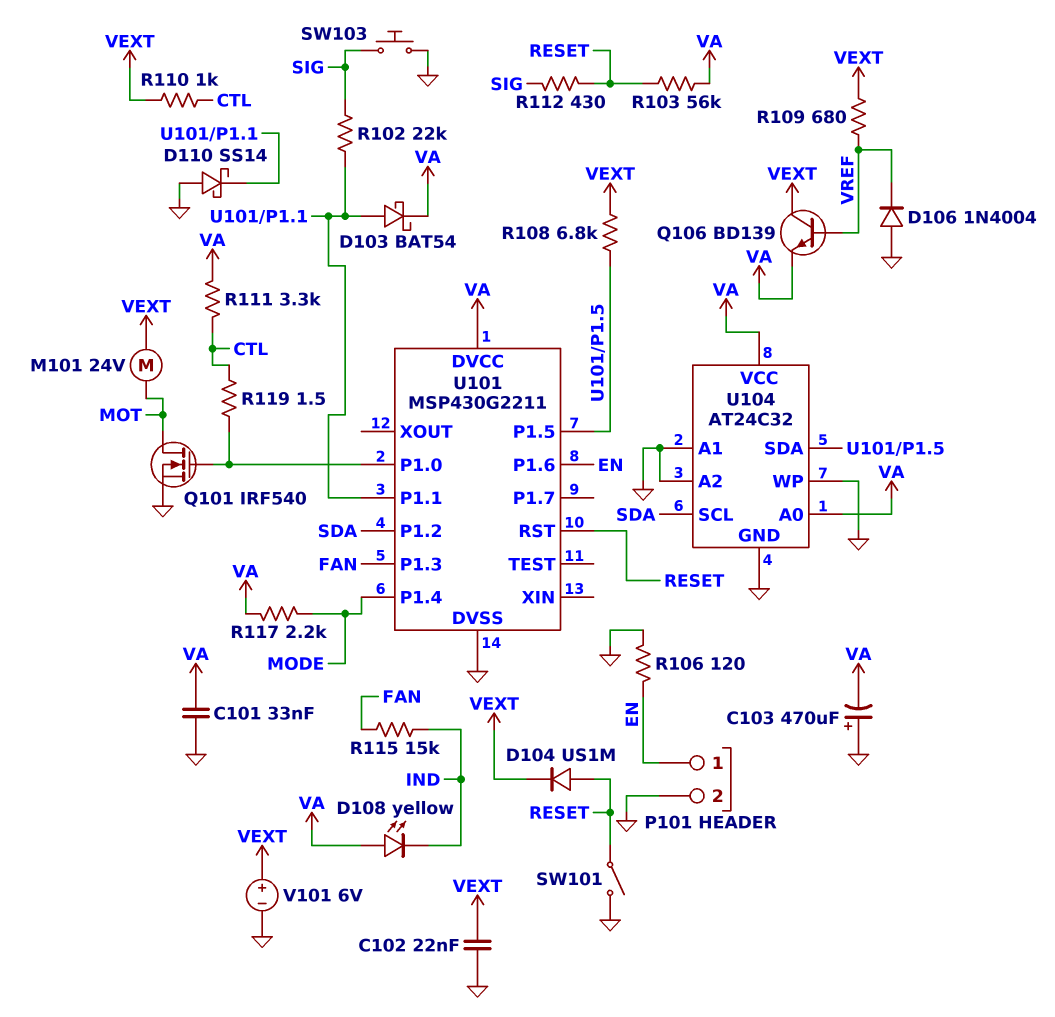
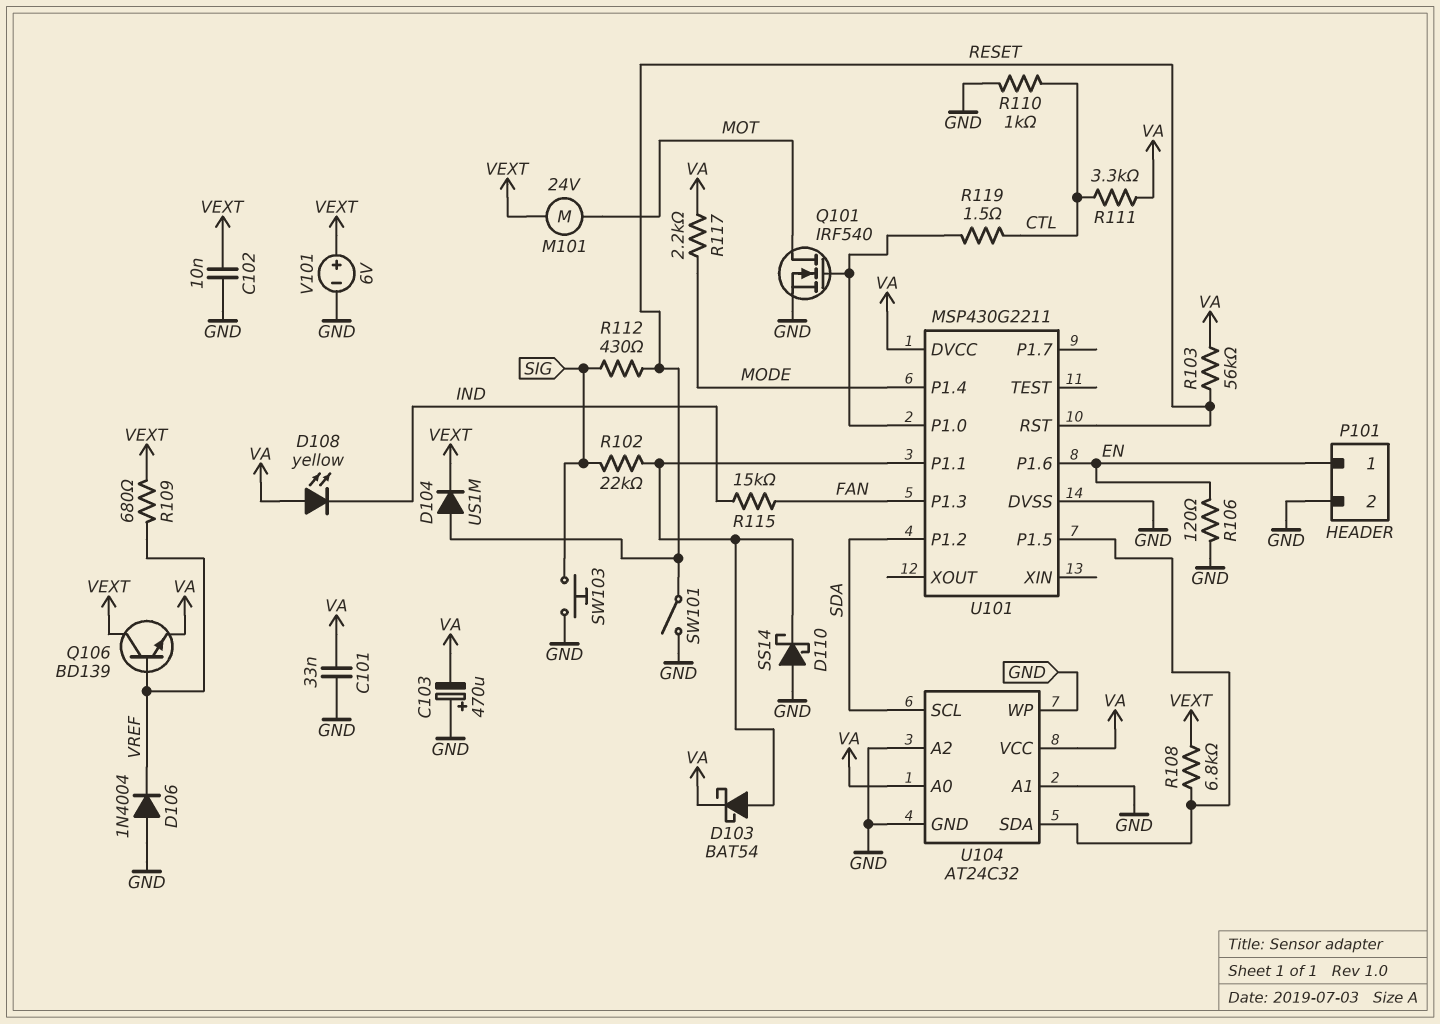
C102: 22nF (GND, VEXT) -> 10nF (GND, VEXT)
R110: 1k (CTL, VEXT) -> 1k (CTL, GND)

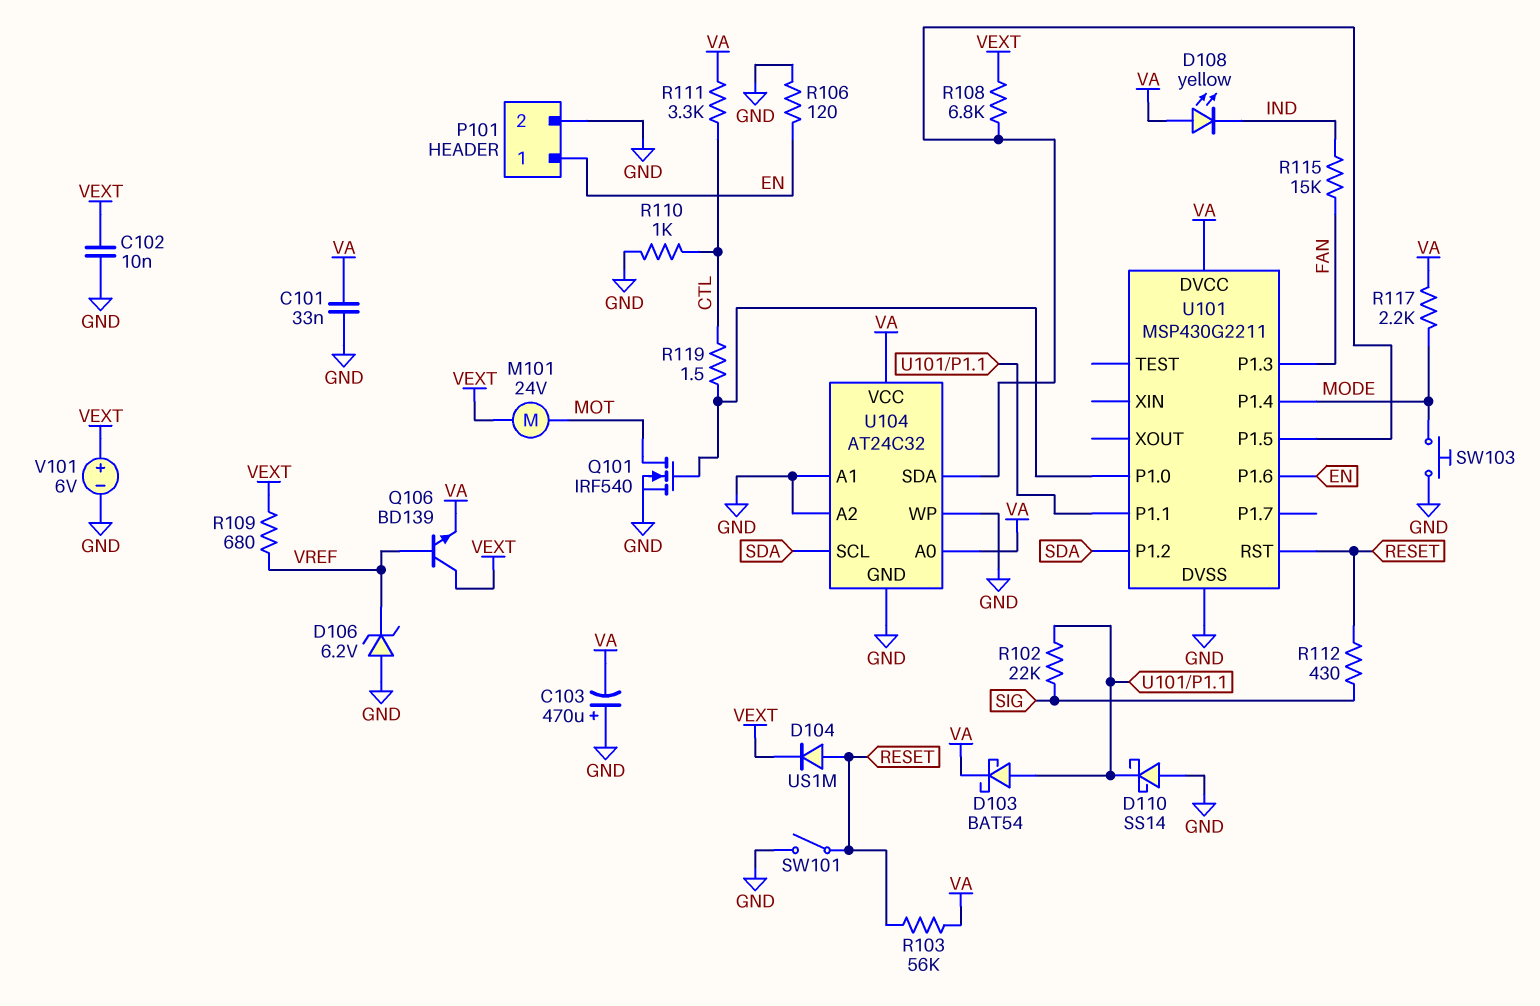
D106: diode 1N4004 (A GND, K VREF) -> zener 6.2V (A GND, K VREF)
SW103: button (GND, SIG) -> button (GND, MODE)

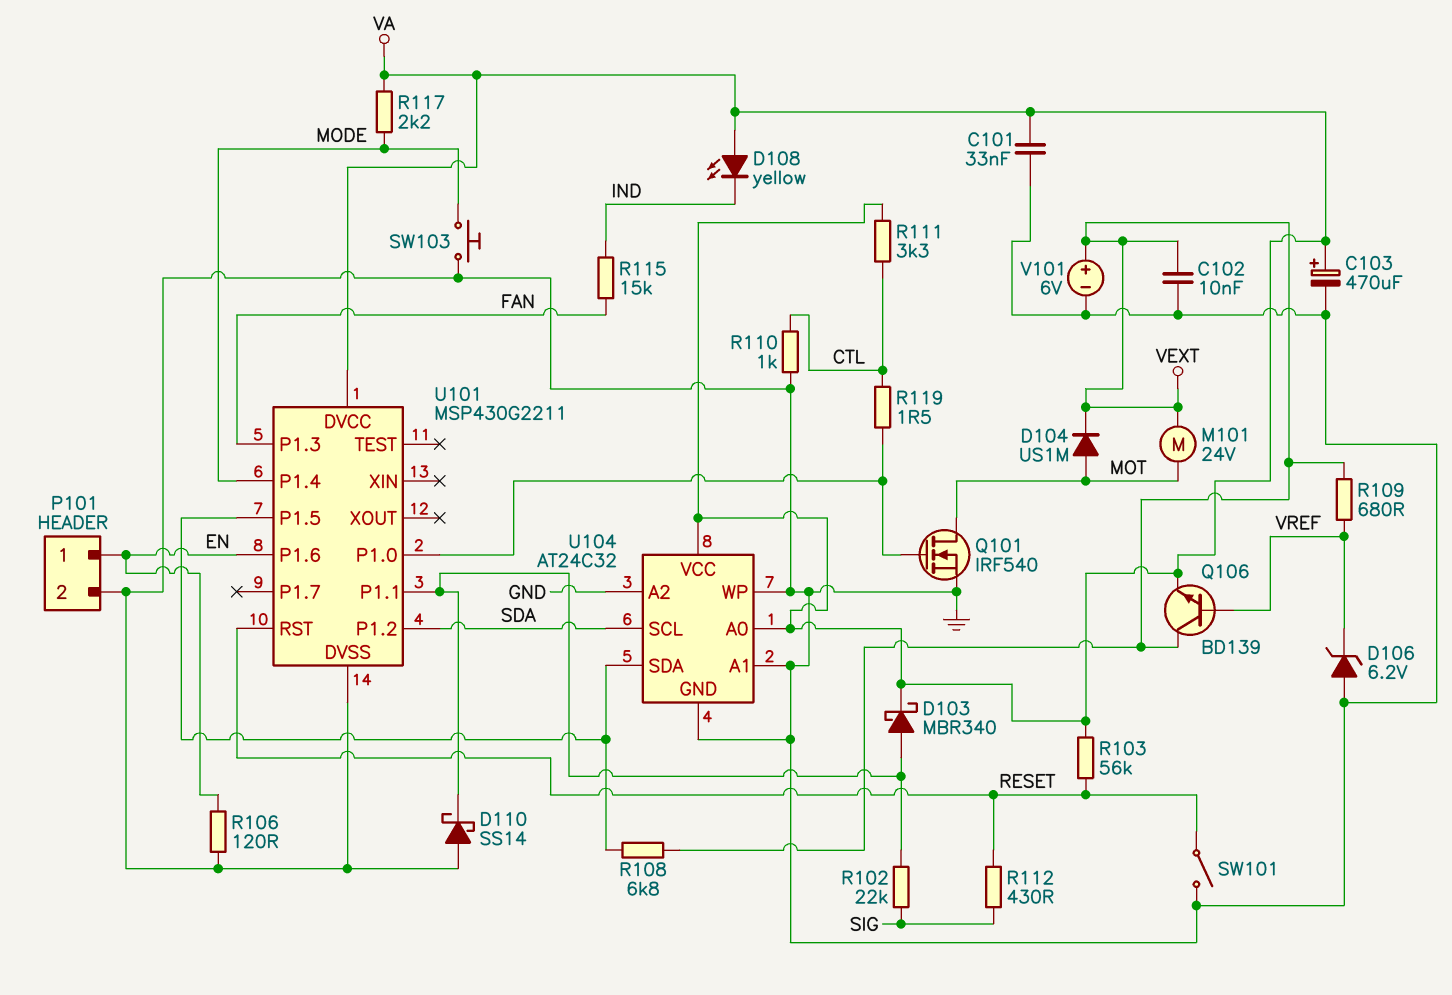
C103: 470uF (plus GND, minus VA) -> 470uF (plus VA, minus GND)
D103: schottky BAT54 (A U101/P1.1, K VA) -> schottky MBR340 (A U101/P1.1, K VA)
D104: diode US1M (A RESET, K VEXT) -> diode US1M (A MOT, K VEXT)

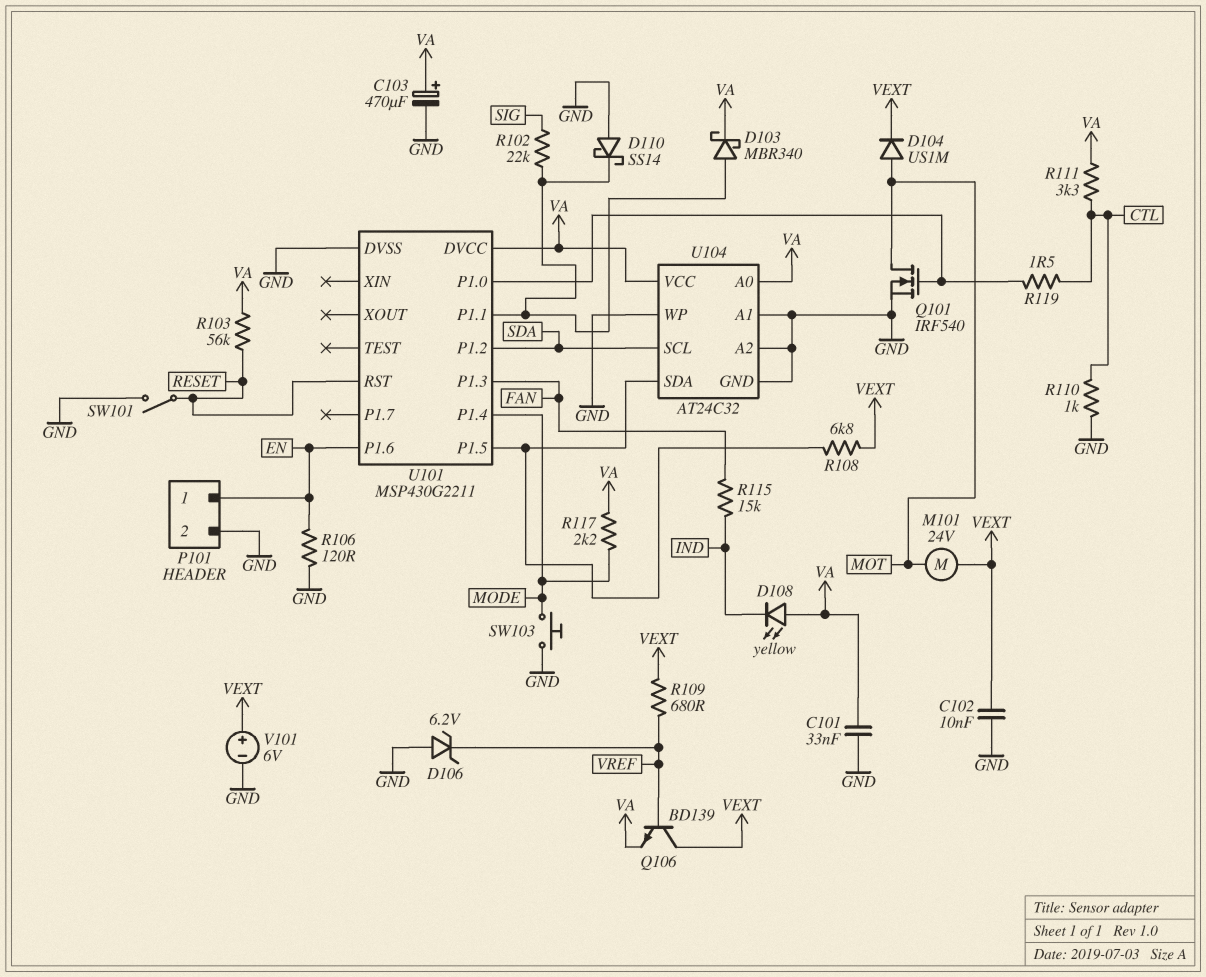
R112: 430 (RESET, SIG) -> none

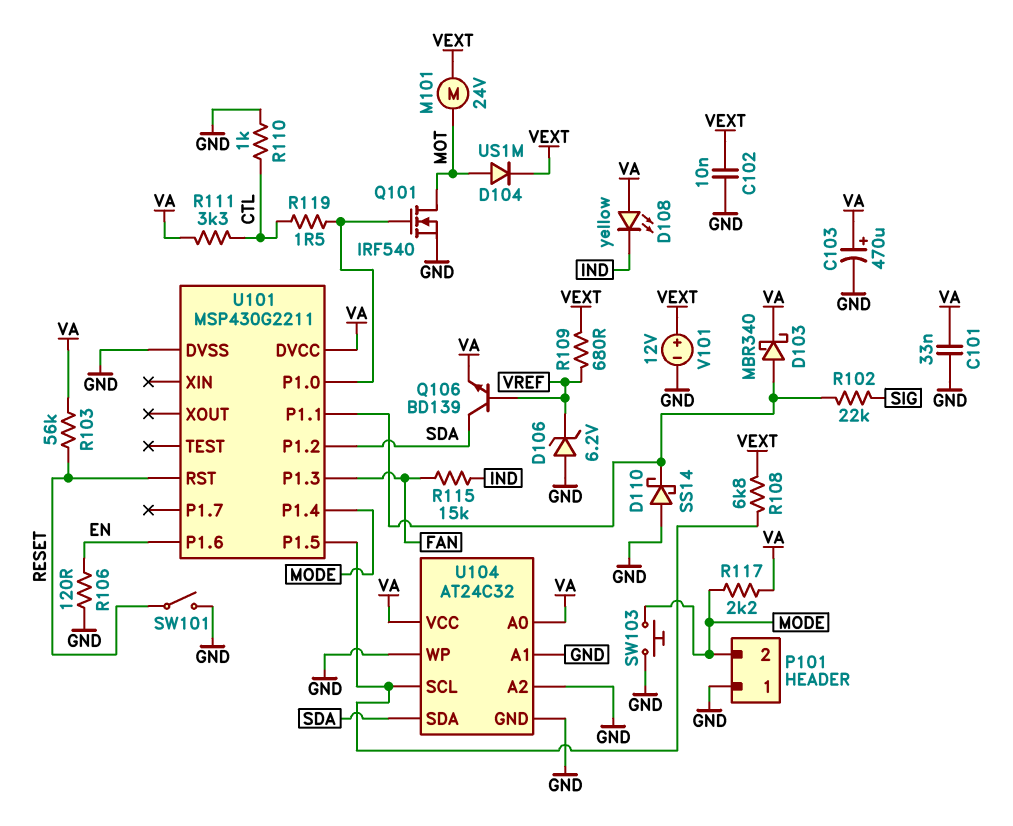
P101 pin 1: EN -> GND
P101 pin 2: GND -> MODE
Q106: NPN BD139 (B VREF, C VEXT, E VA) -> NPN BD139 (B VREF, C SDA, E VA)
U104 pin SCL: SDA -> U101/P1.5
U104 pin SDA: U101/P1.5 -> SDA
V101: 6V (plus VEXT, minus GND) -> 12V (plus VEXT, minus GND)

